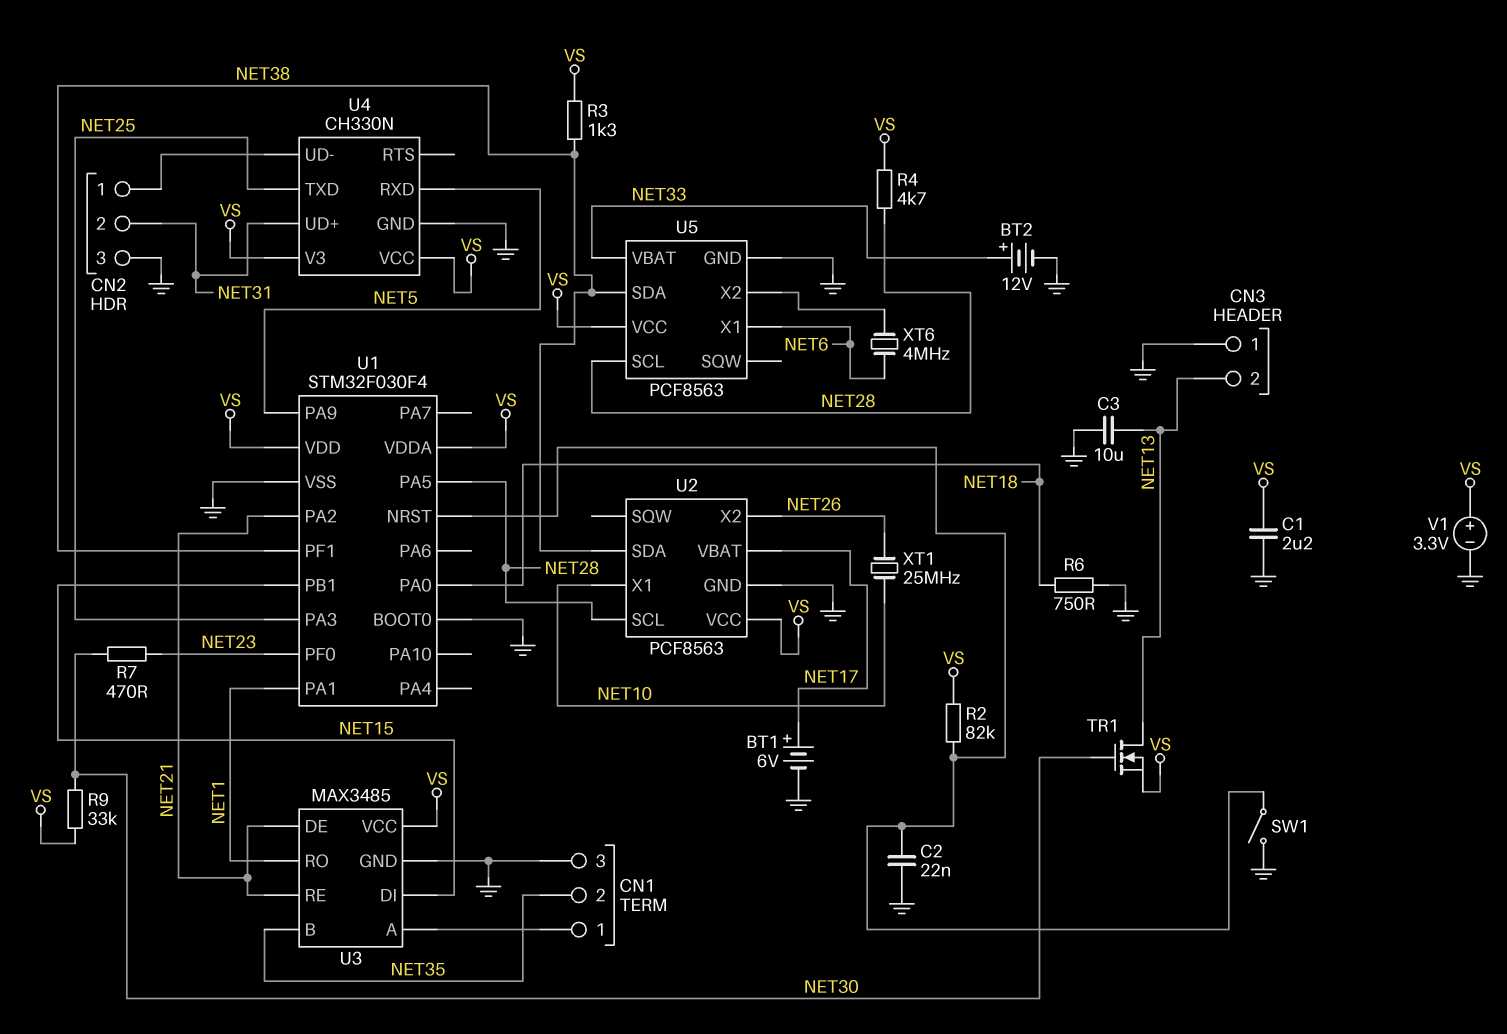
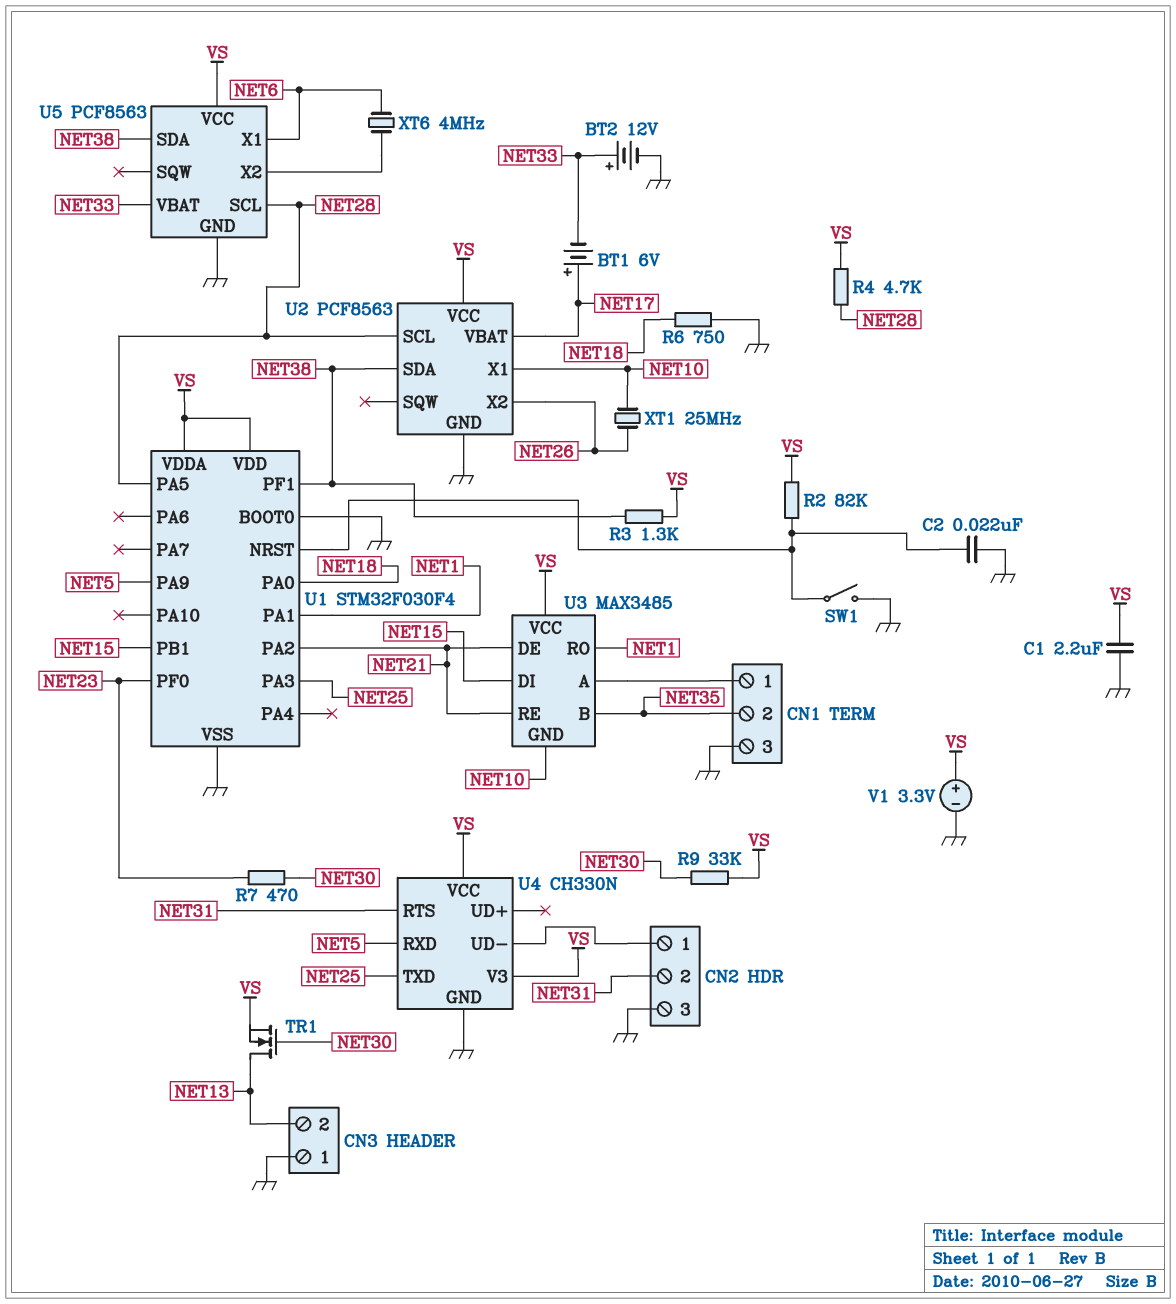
BT1: 6V (plus NET17, minus GND) -> 6V (plus NET17, minus NET33)
C3: 10uF (GND, NET13) -> none
U3 pin GND: GND -> NET10
U4 pin RTS: none -> NET31
U4 pin UD+: NET31 -> none

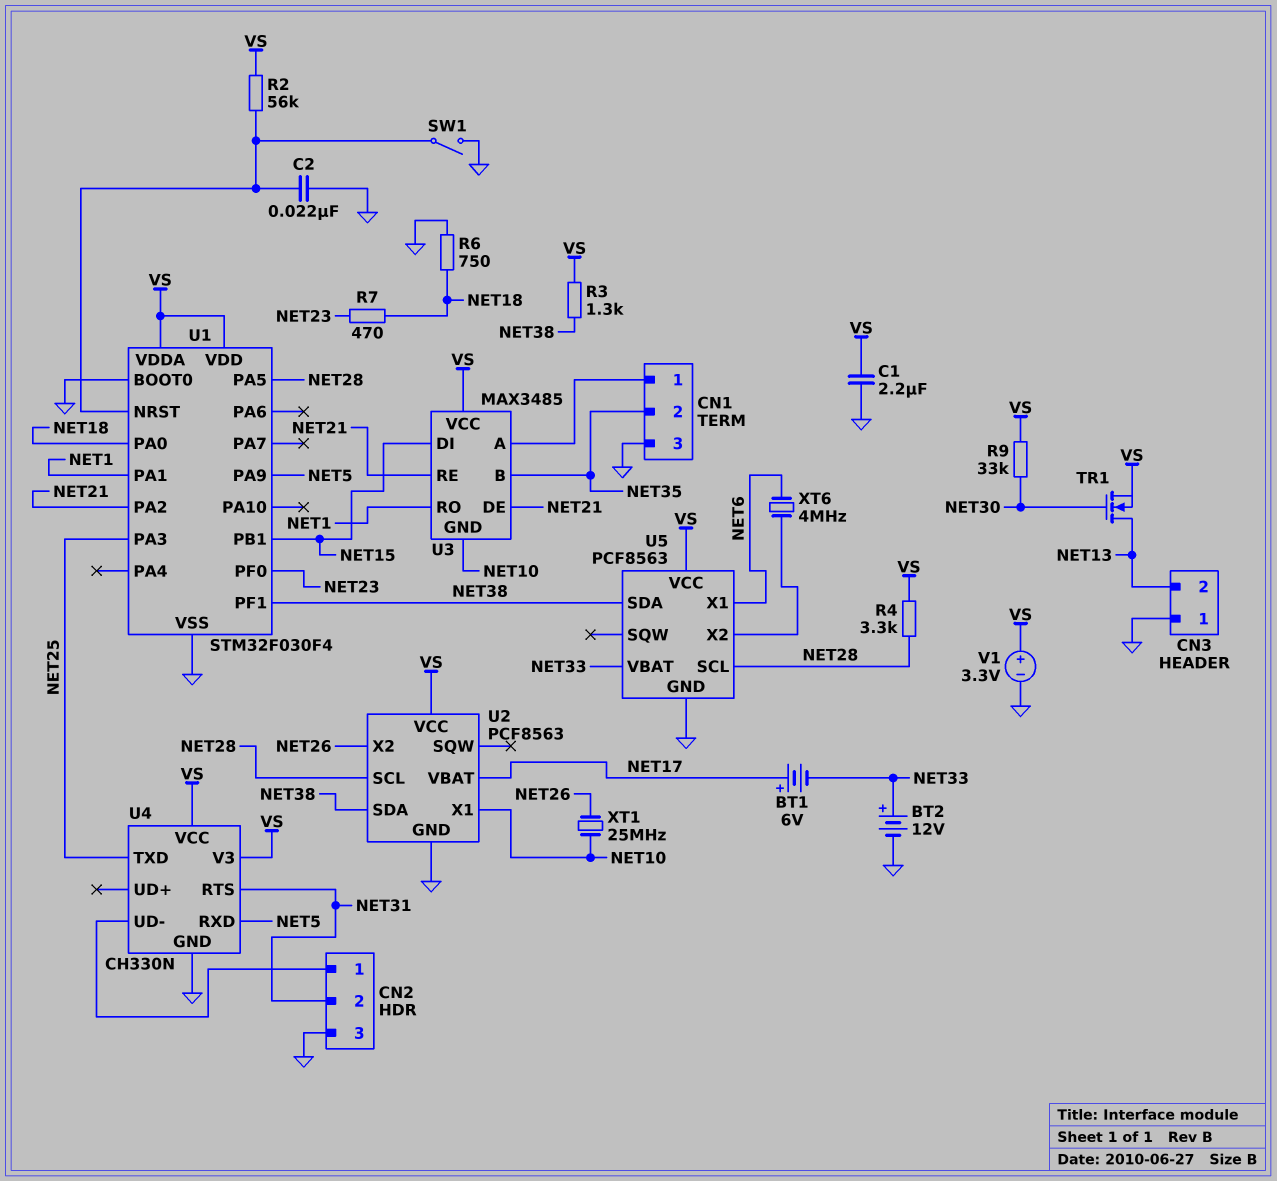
R2: 82k (U1/NRST, VS) -> 56k (U1/NRST, VS)
R4: 4.7k (NET28, VS) -> 3.3k (NET28, VS)
R7: 470 (NET23, NET30) -> 470 (NET18, NET23)

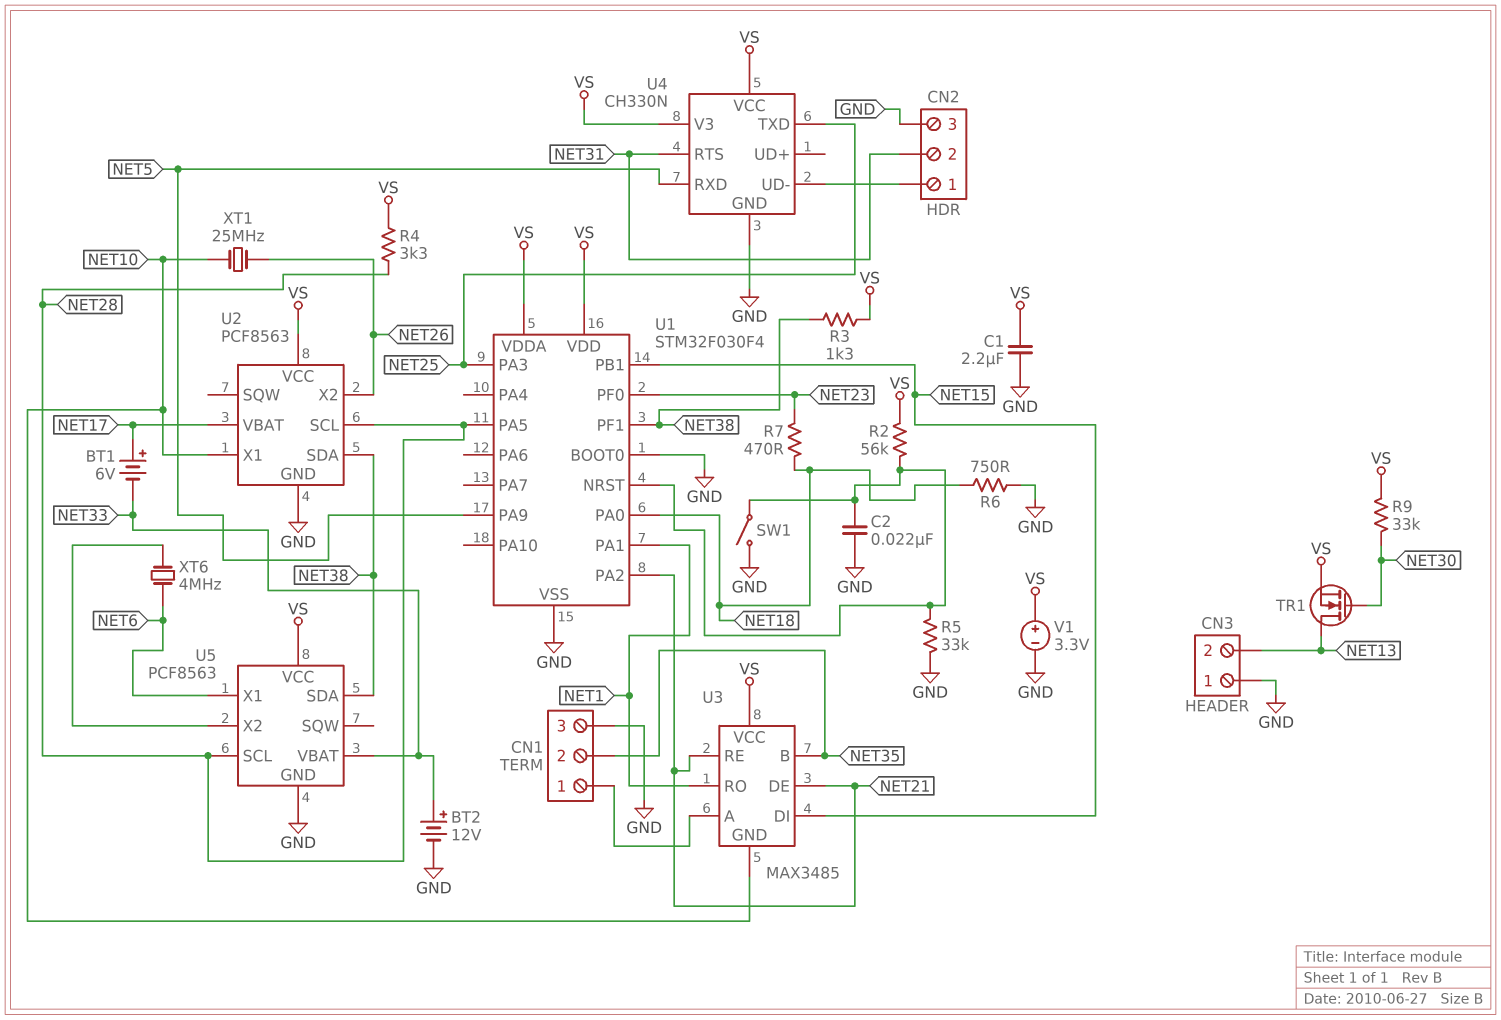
R5: none -> 33k (GND, U1/NRST)

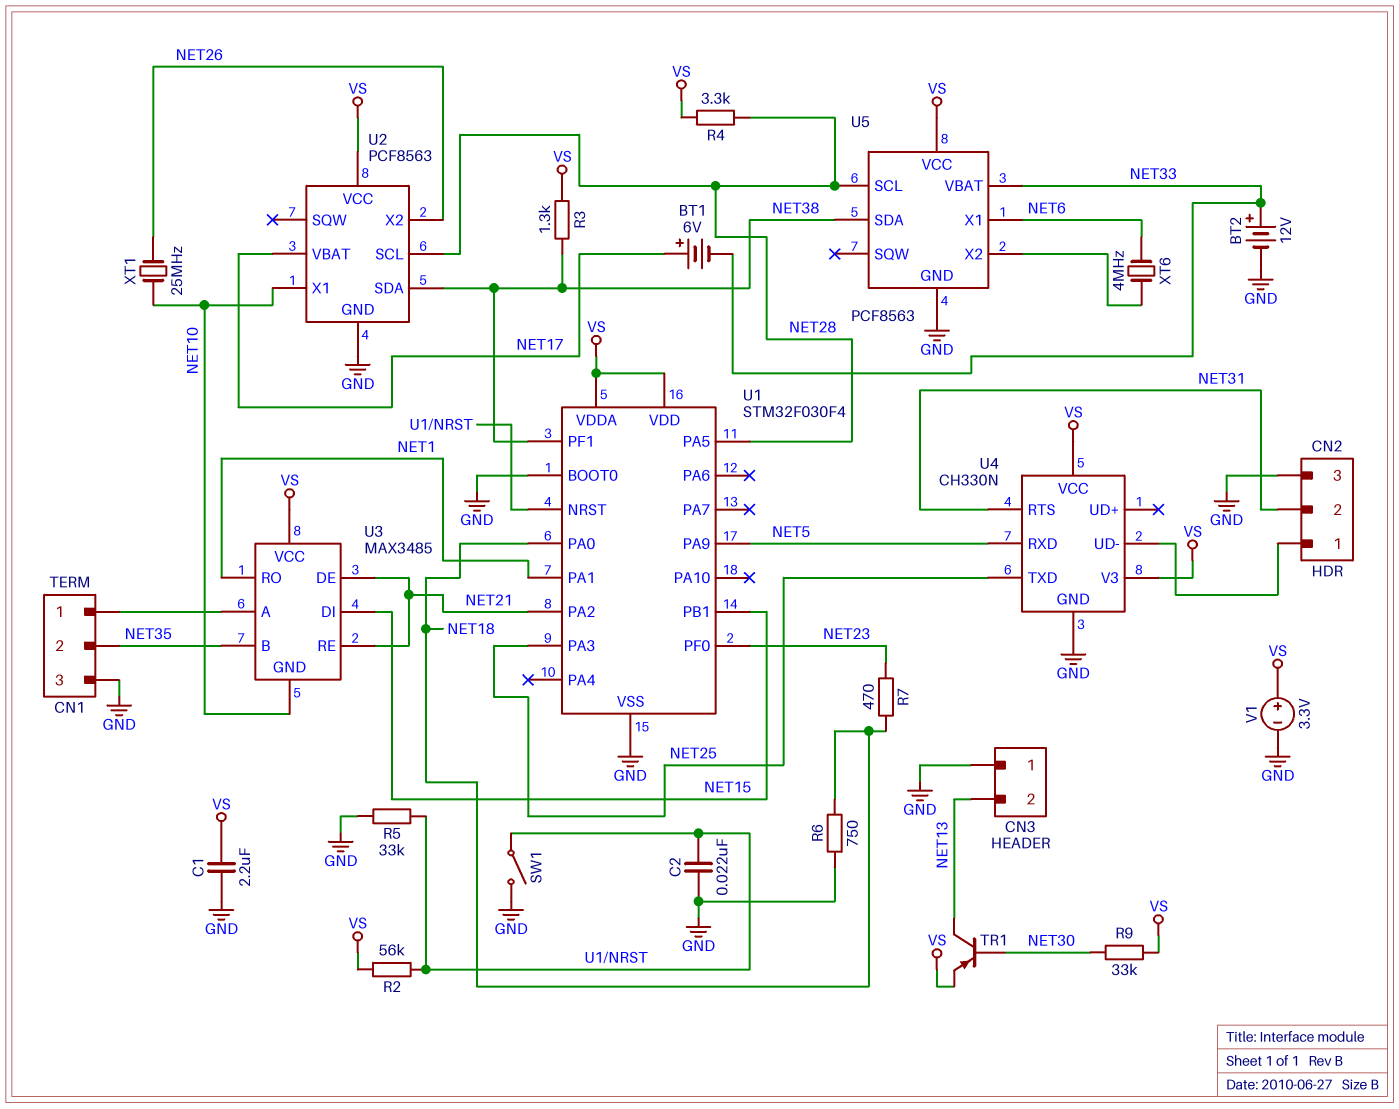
TR1: NMOS (G NET30, D NET13, S VS) -> PNP (B NET30, C NET13, E VS)

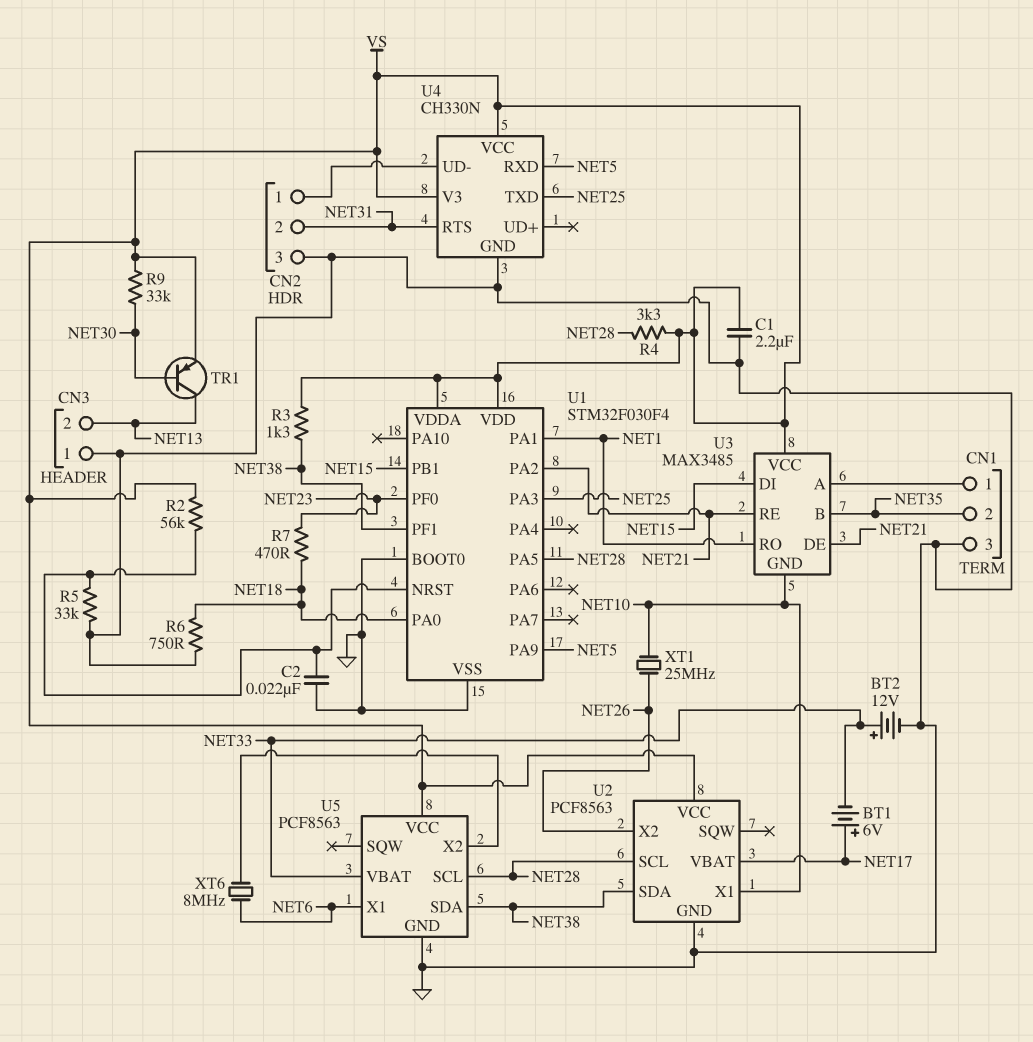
SW1: switch (GND, U1/NRST) -> none
V1: 3.3V (plus VS, minus GND) -> none
XT6: 4MHz (NET6, U5/X2) -> 8MHz (NET6, U5/X2)

